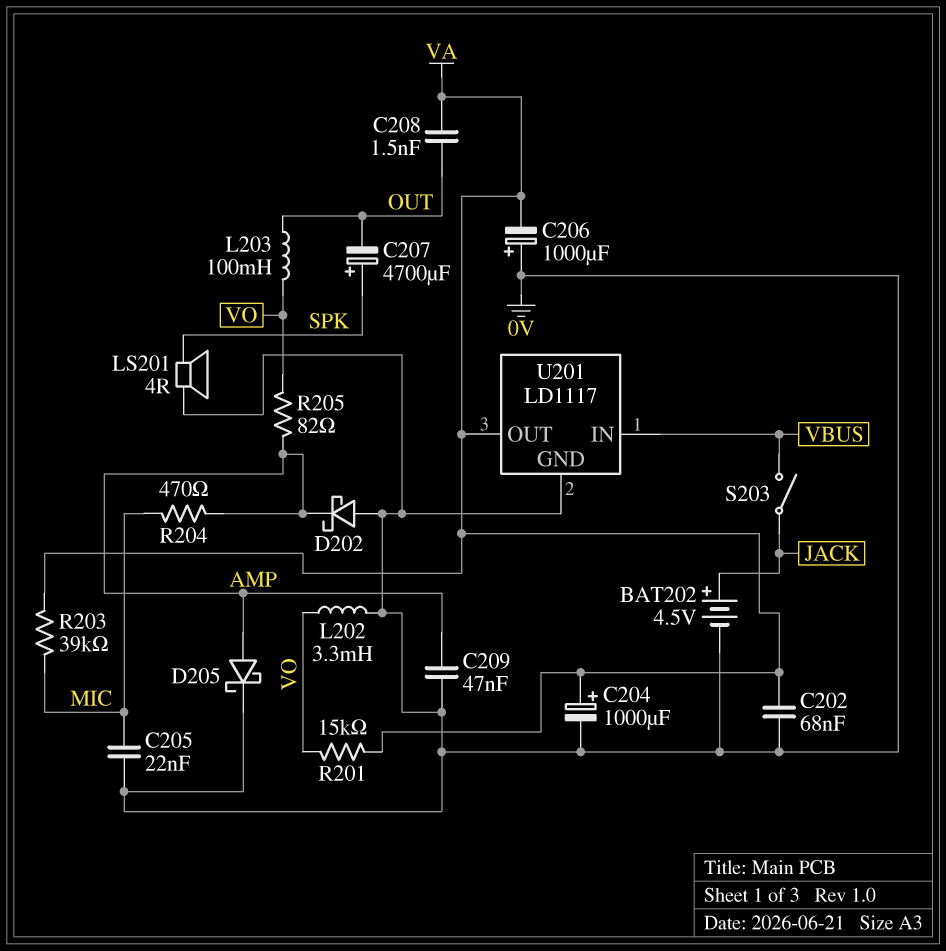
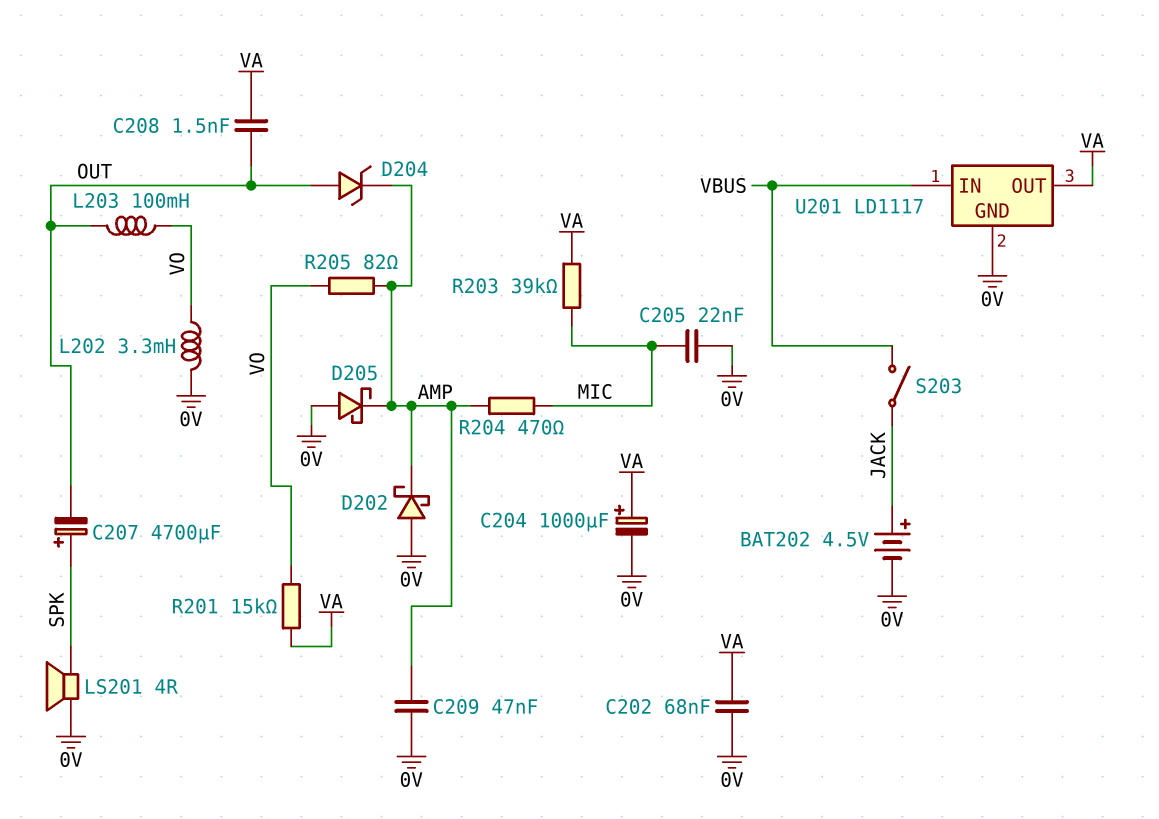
C206: 1000uF (plus 0V, minus VA) -> none
D204: none -> zener (A OUT, K AMP)
D205: schottky (A AMP, K 0V) -> schottky (A 0V, K AMP)

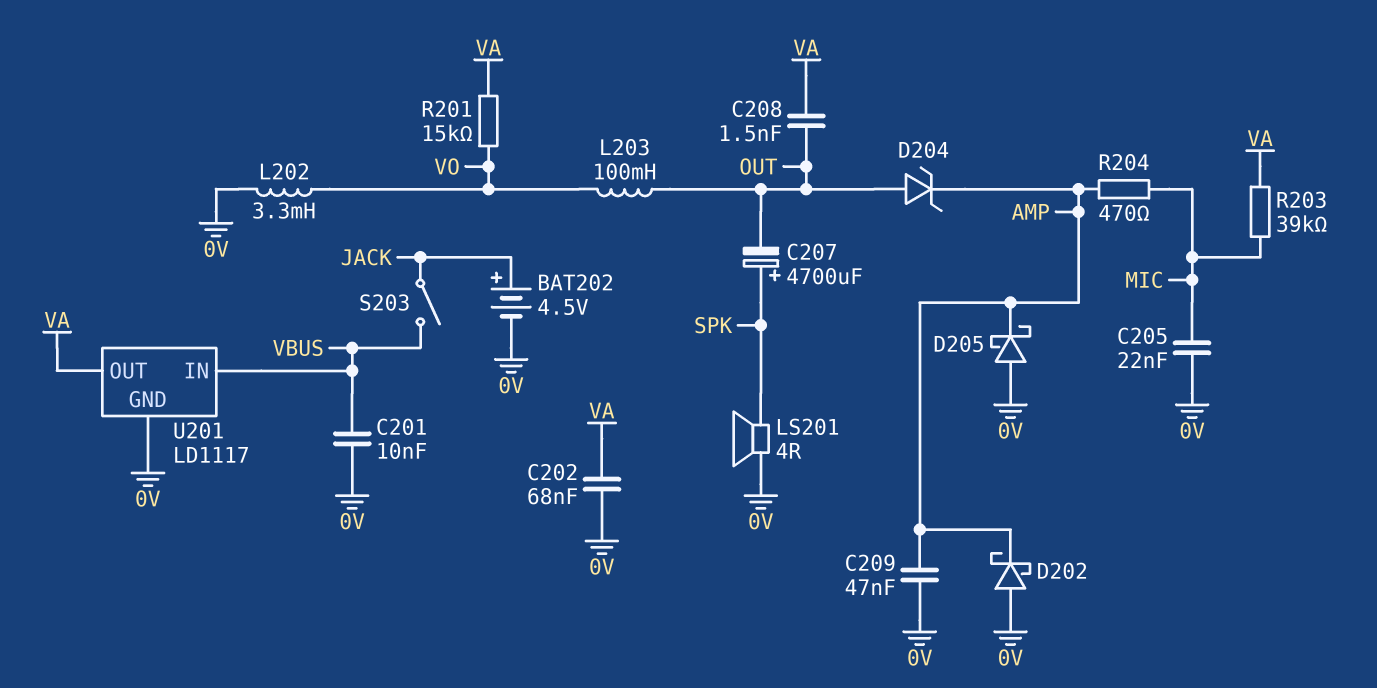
C201: none -> 10nF (0V, VBUS)
C204: 1000uF (plus VA, minus 0V) -> none
R205: 82 (AMP, VO) -> none

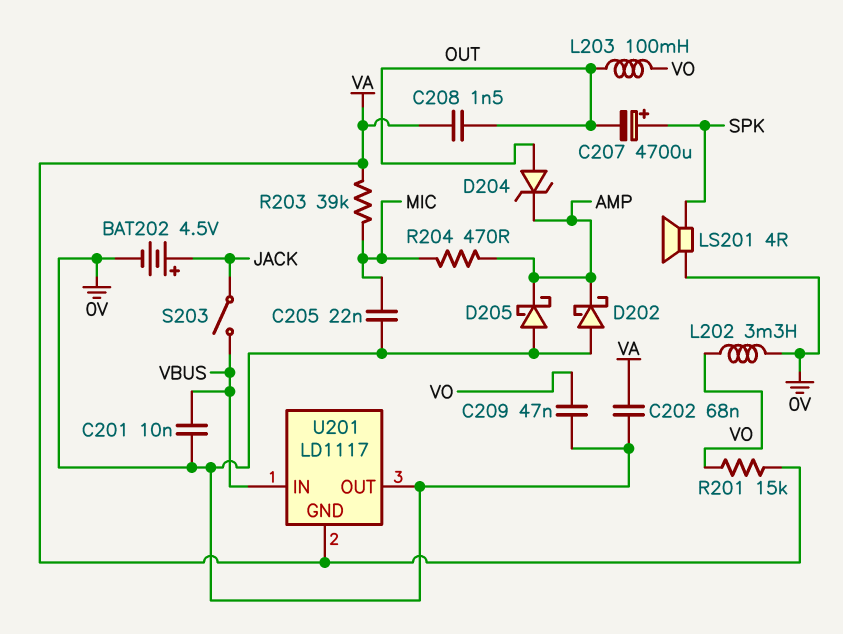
C209: 47nF (0V, AMP) -> 47nF (0V, VO)
U201 pin GND: 0V -> VA
U201 pin OUT: VA -> 0V

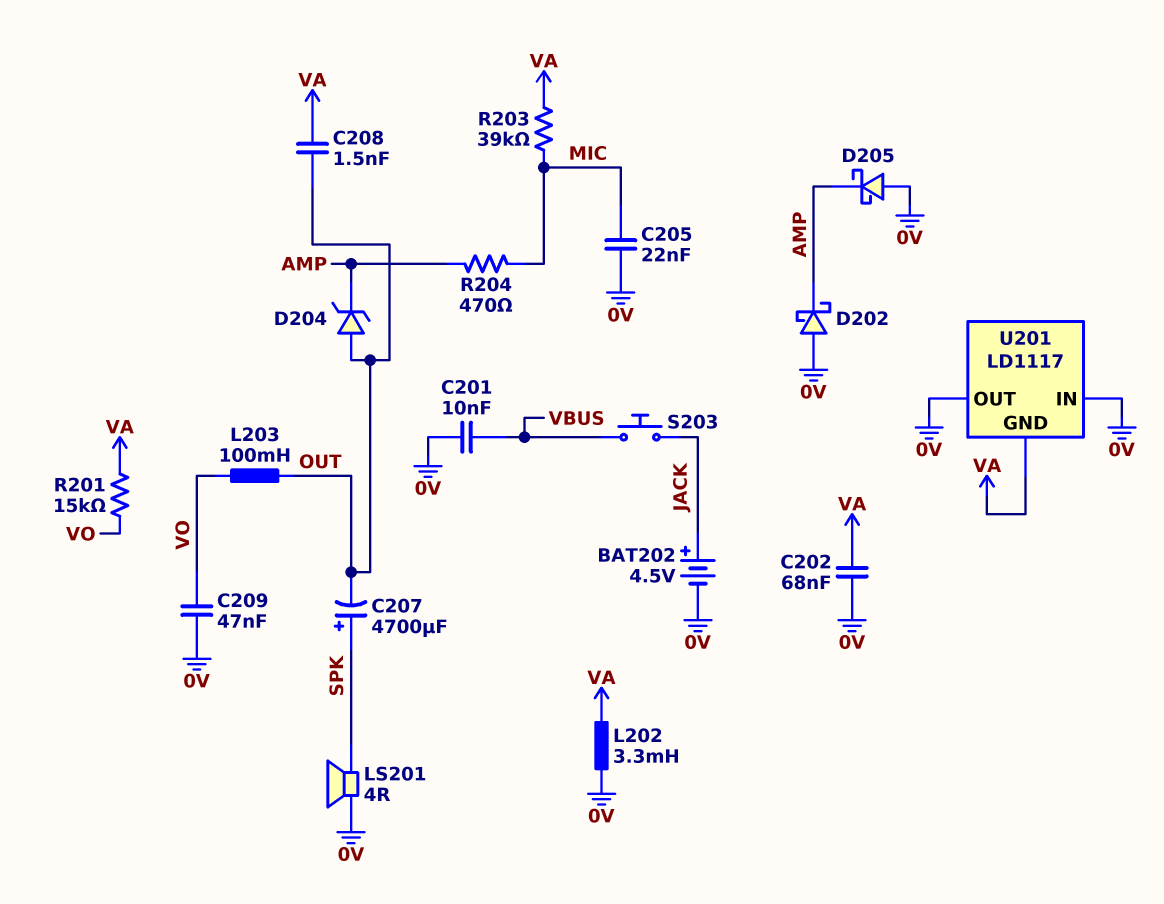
L202: 3.3mH (0V, VO) -> 3.3mH (0V, VA)
S203: switch (JACK, VBUS) -> button (JACK, VBUS)
U201 pin IN: VBUS -> 0V

